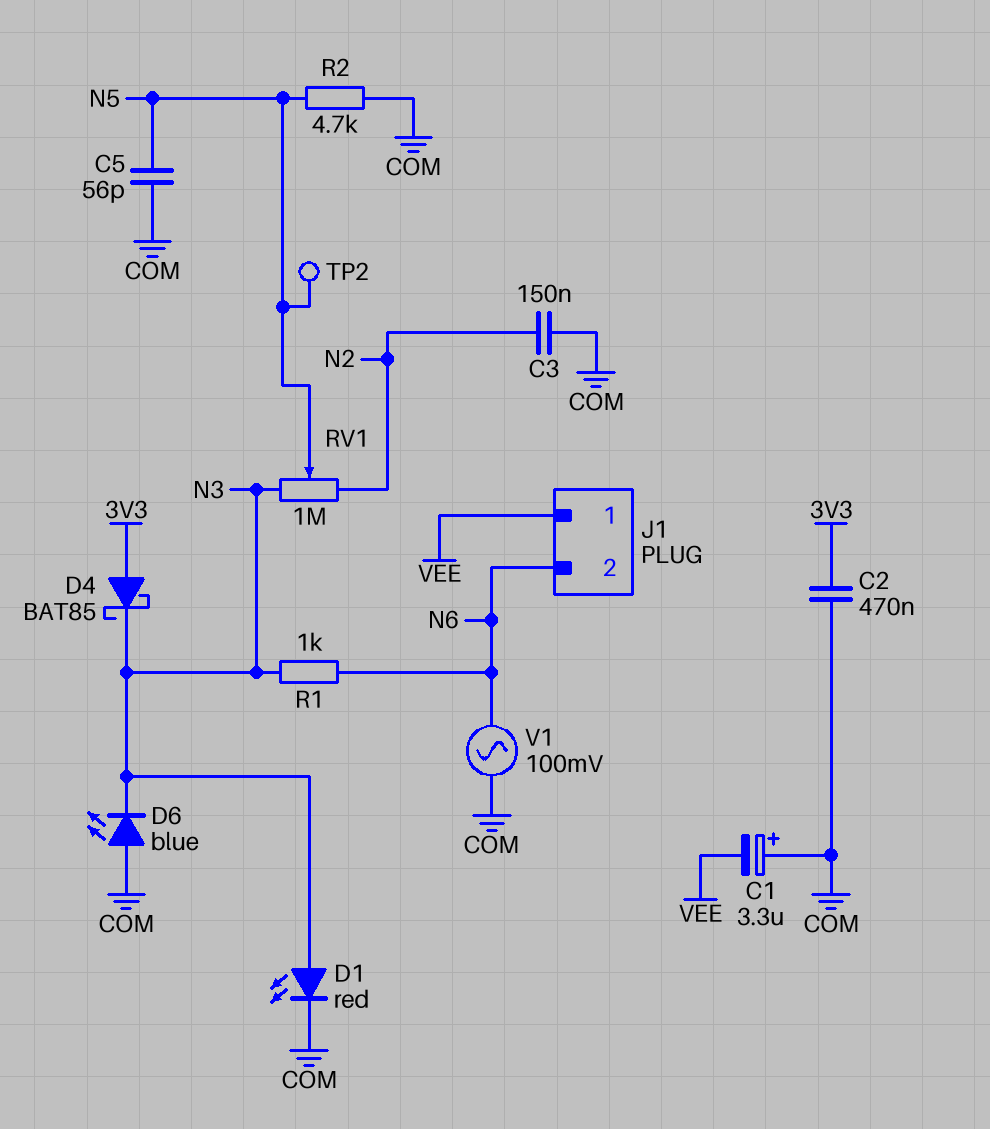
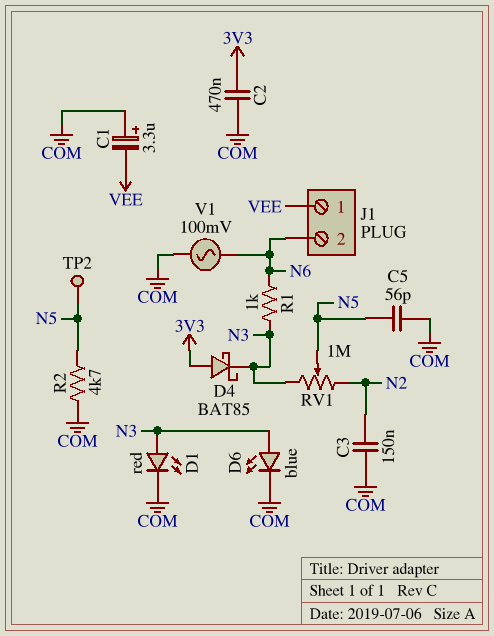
D6: LED blue (A COM, K N3) -> LED blue (A N3, K COM)

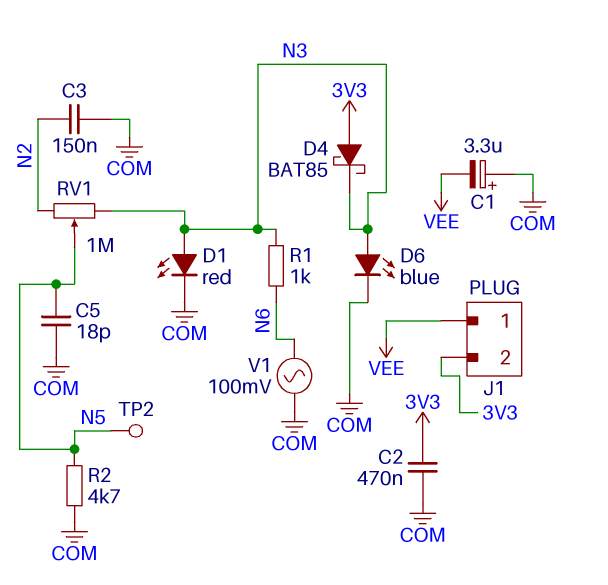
C5: 56pF (COM, N5) -> 18pF (COM, N5)
J1 pin 2: N6 -> 3V3

